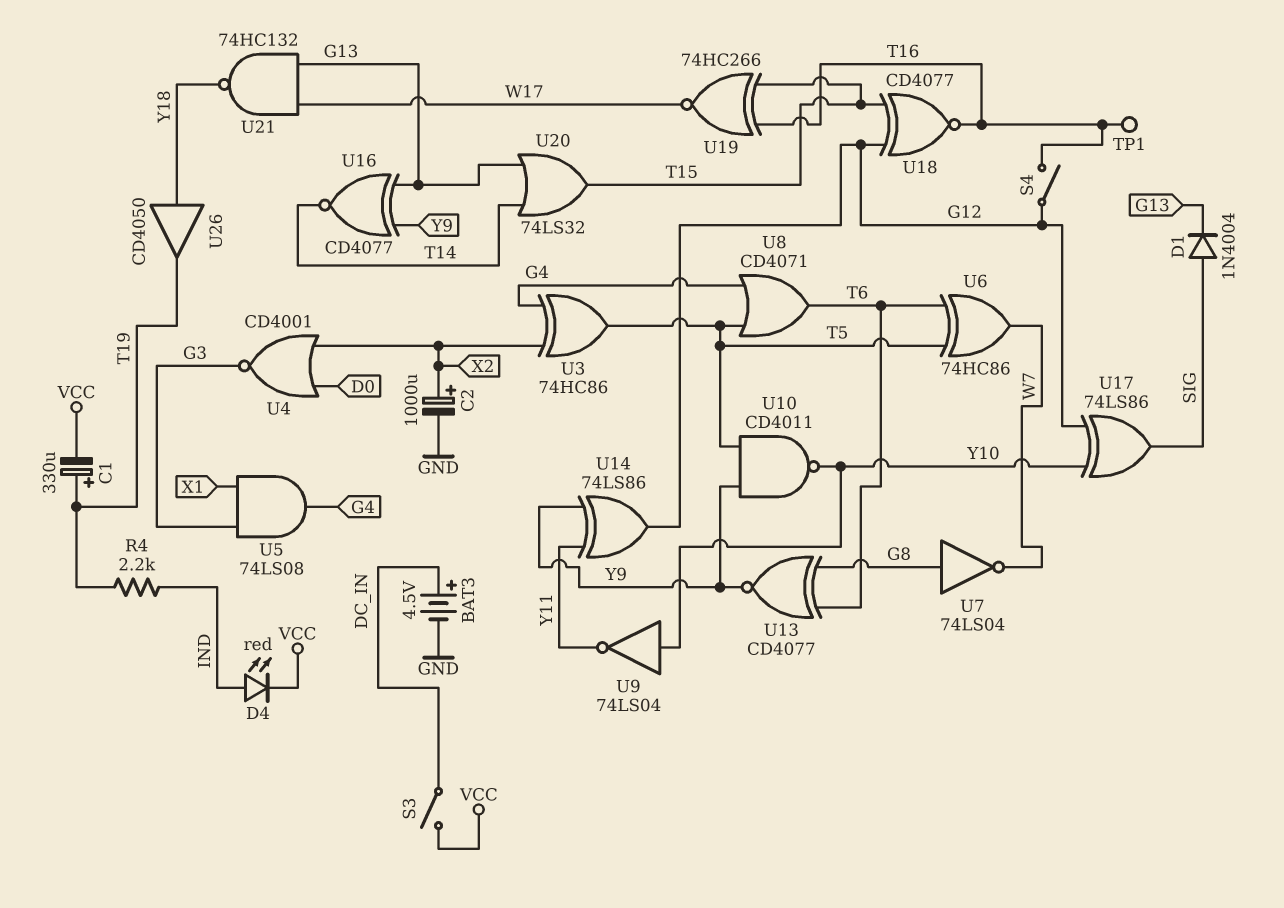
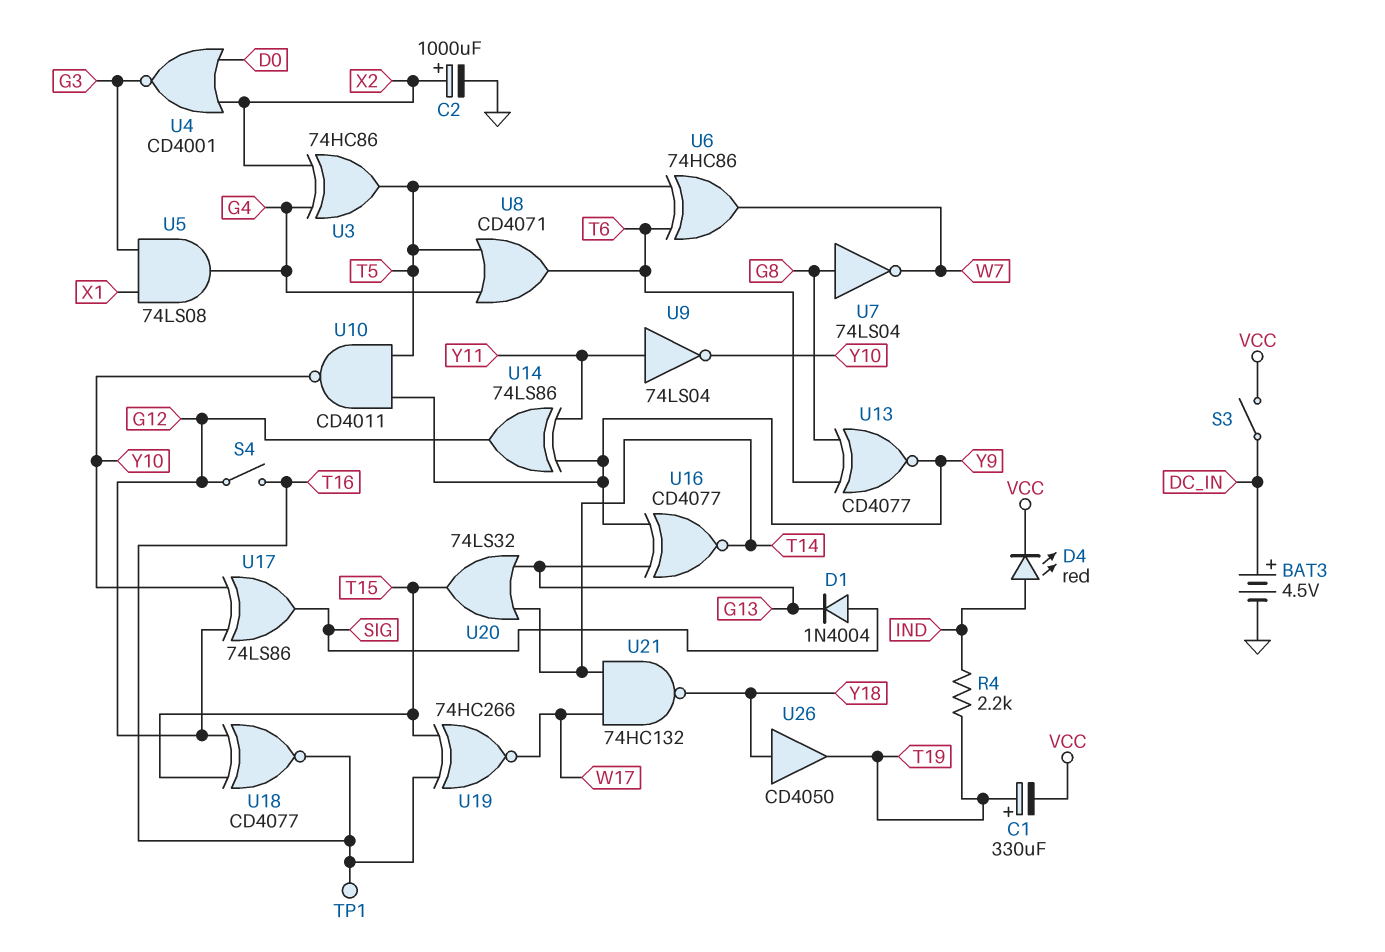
U9: NOT 74LS04 (in Y10, out Y11) -> NOT 74LS04 (in Y11, out Y10)
U21: NAND 74HC132 (in G13, in W17, out Y18) -> NAND 74HC132 (in T14, in W17, out Y18)

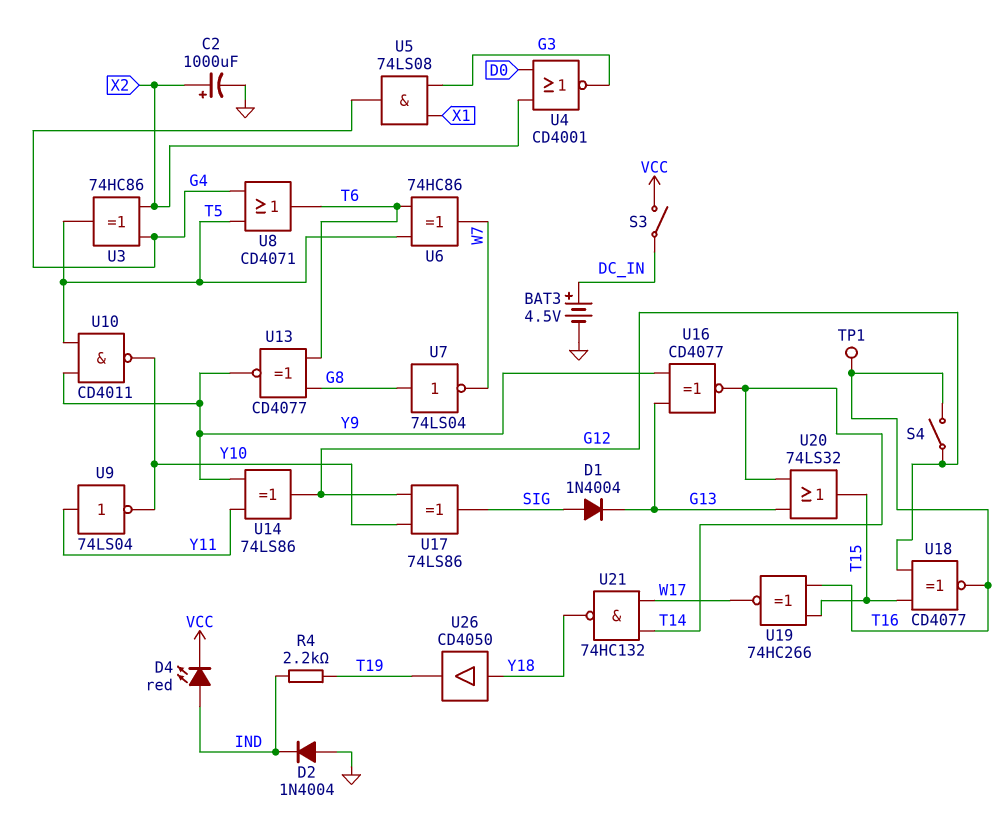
C1: 330uF (plus T19, minus VCC) -> none
D2: none -> diode 1N4004 (A GND, K IND)

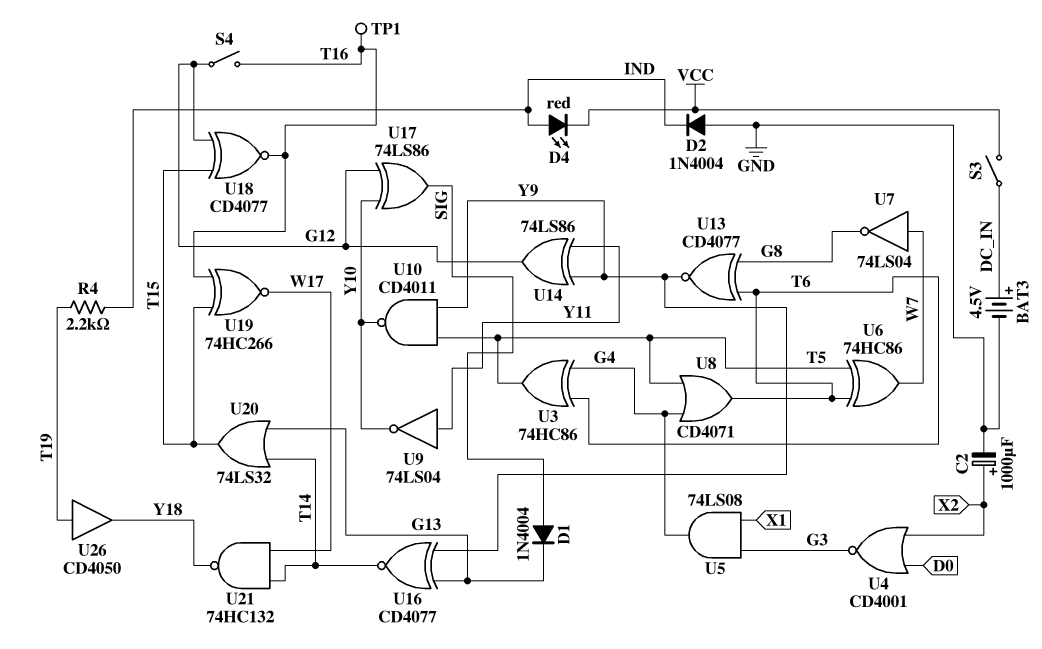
U3: XOR 74HC86 (in G4, in X2, out T5) -> XOR 74HC86 (in G4, in T6, out T5)
U7: NOT 74LS04 (in G8, out W7) -> NOT 74LS04 (in W7, out G8)
U26: buffer CD4050 (in Y18, out T19) -> buffer CD4050 (in T19, out Y18)

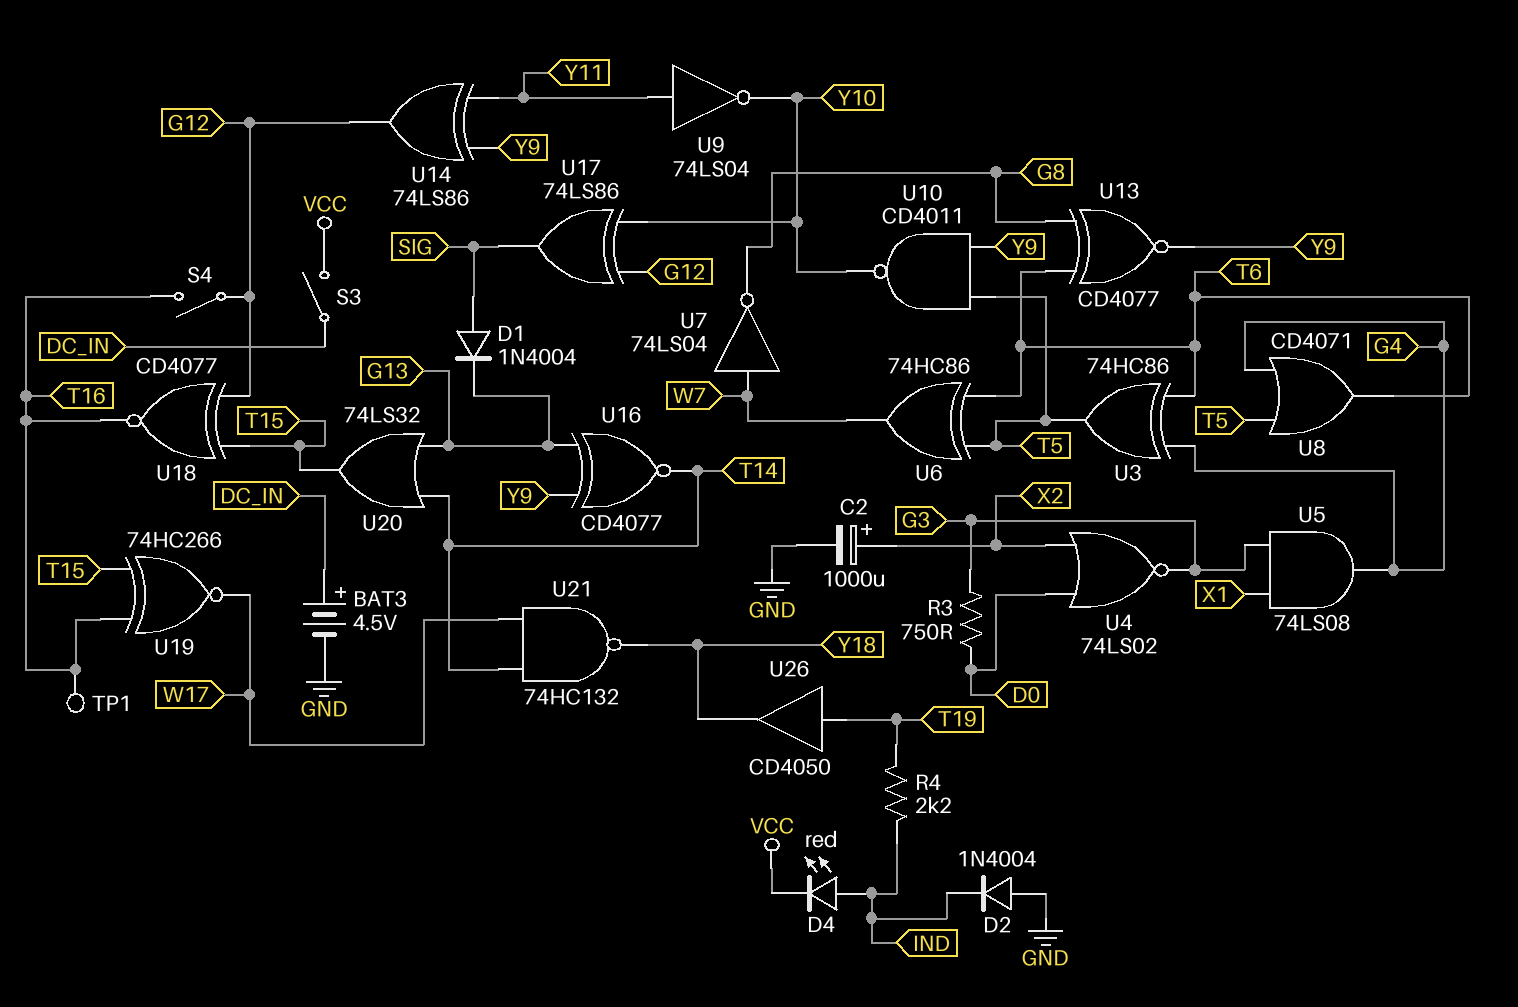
R3: none -> 750 (D0, G3)
U4: NOR CD4001 (in D0, in X2, out G3) -> NOR 74LS02 (in D0, in X2, out G3)

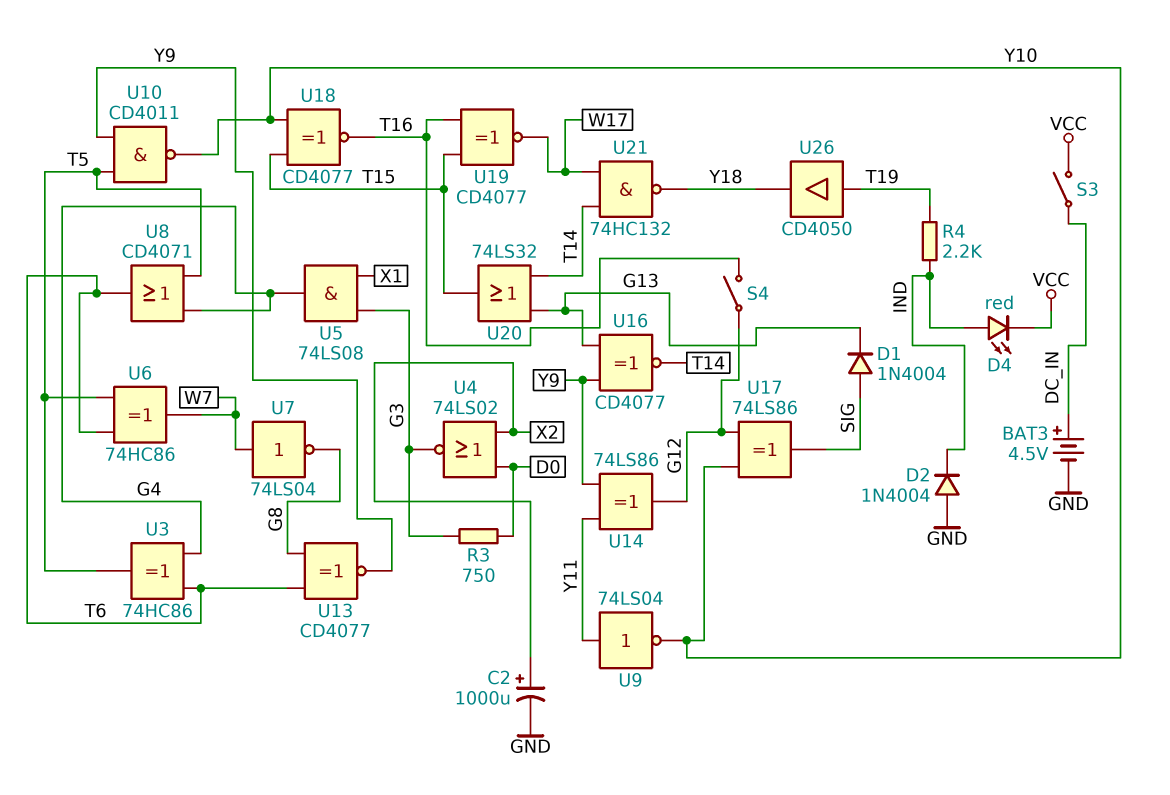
TP1: test point (T16) -> none
U18: XNOR CD4077 (in G12, in T15, out T16) -> XNOR CD4077 (in T15, in Y10, out T16)
U19: XNOR 74HC266 (in T15, in T16, out W17) -> XNOR CD4077 (in T15, in T16, out W17)

